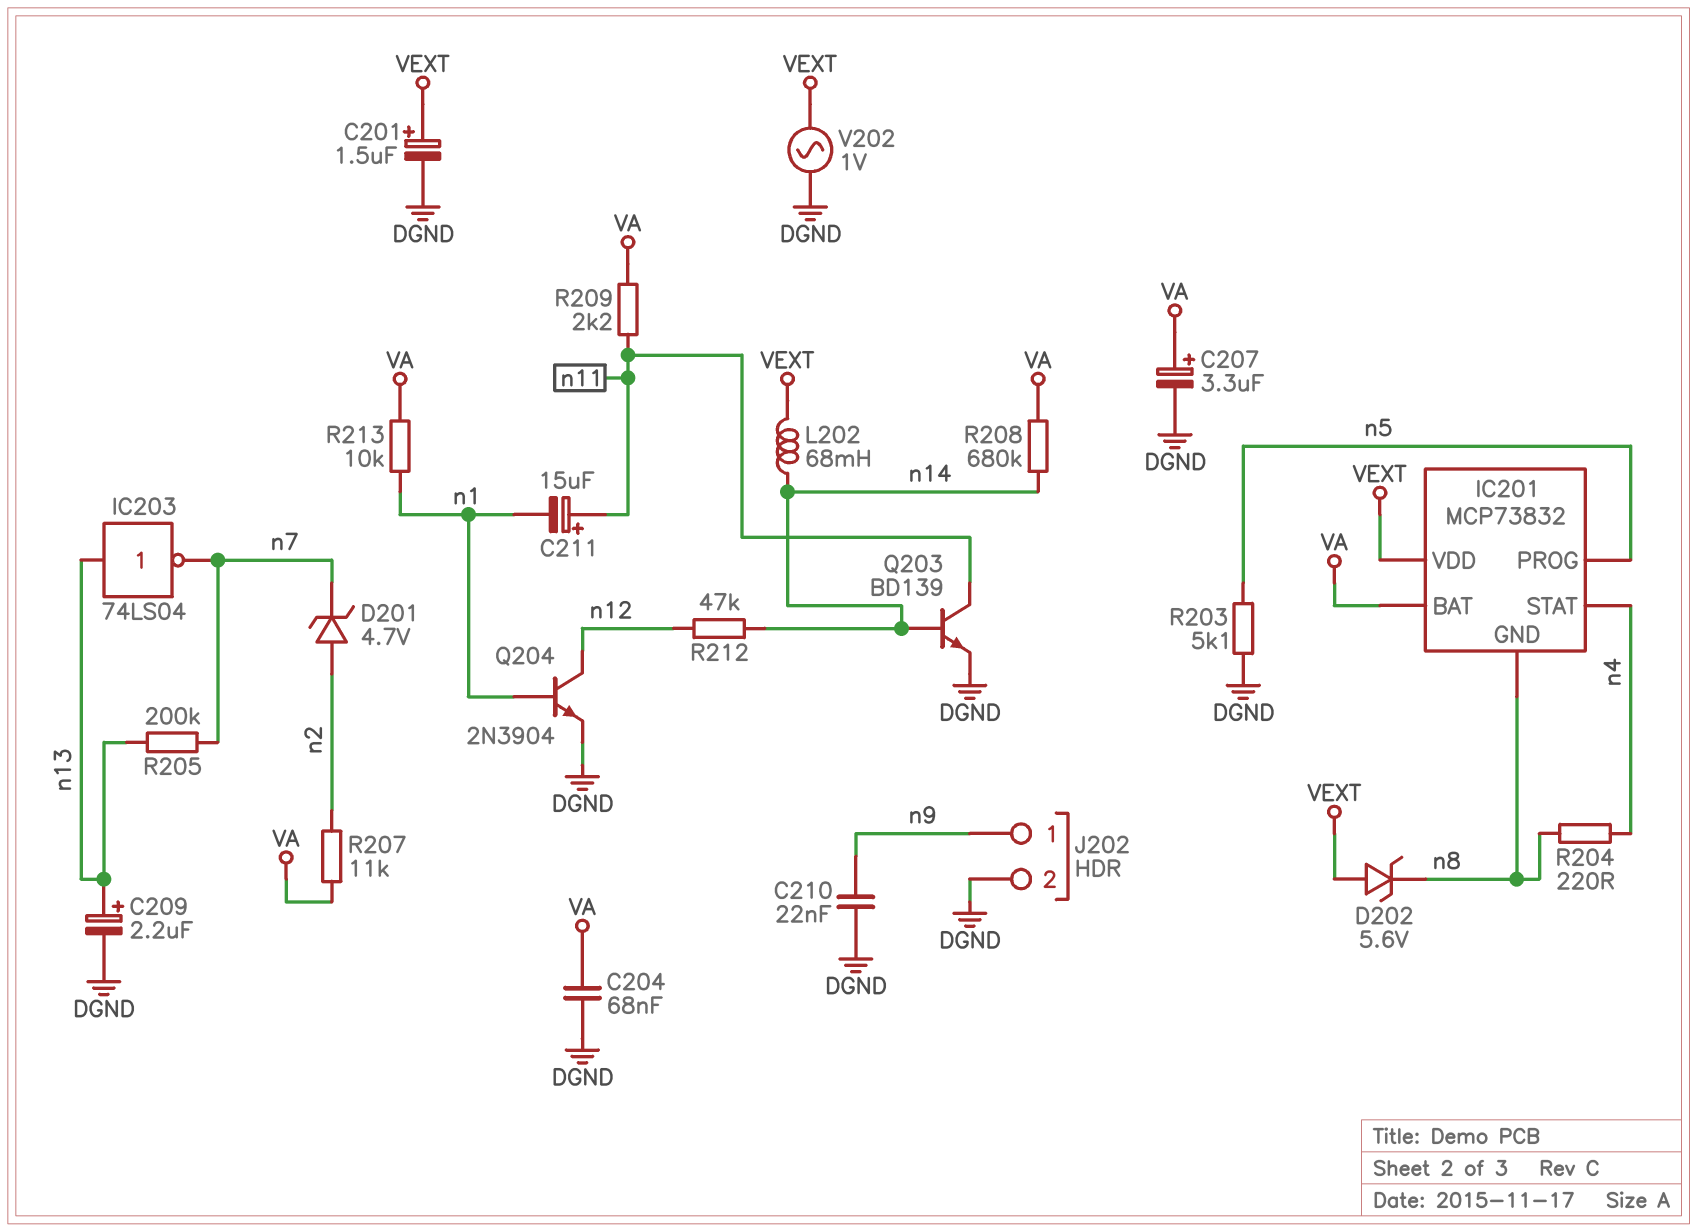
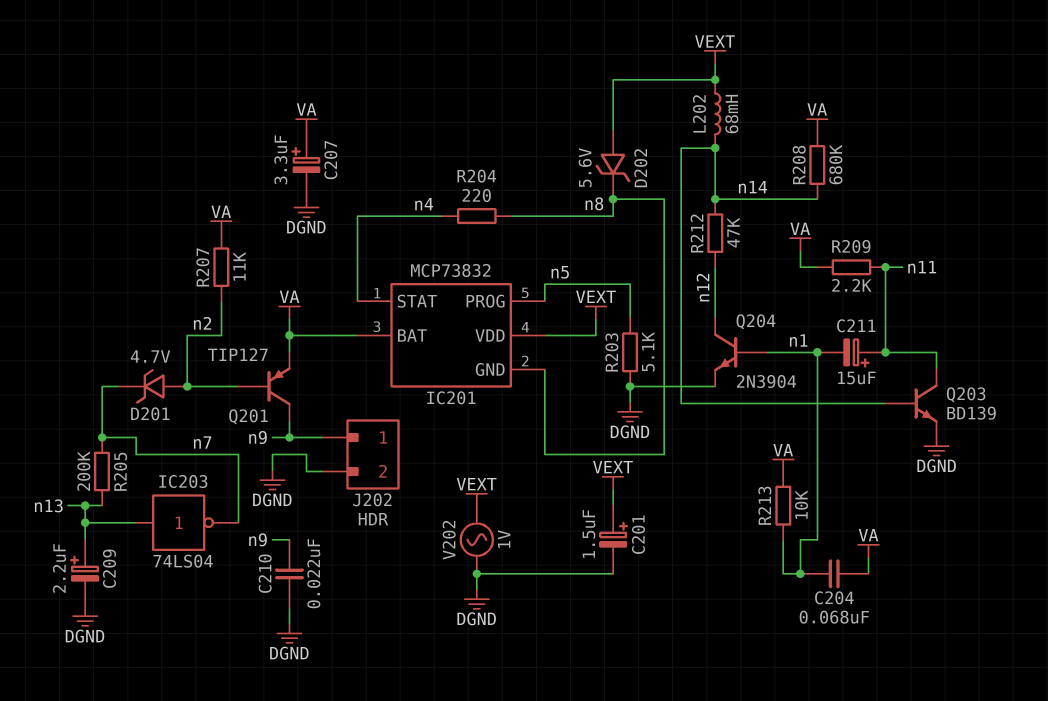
C204: 68nF (DGND, VA) -> 68nF (VA, n1)
Q201: none -> PNP TIP127 (B n2, C n9, E VA)

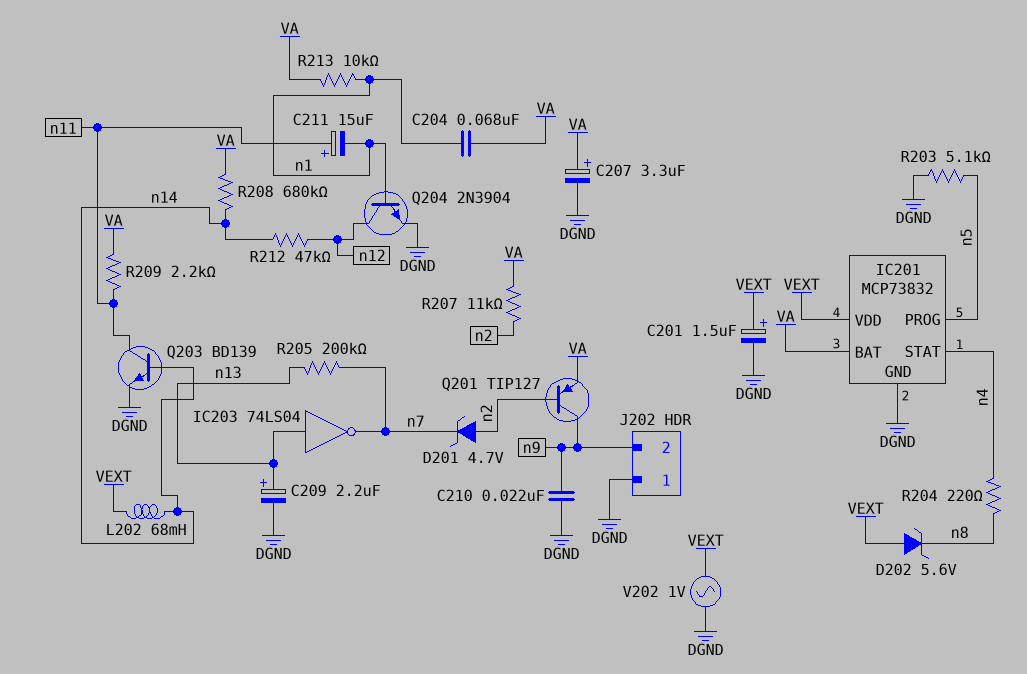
IC201 pin GND: n8 -> DGND
J202 pin 1: n9 -> DGND
J202 pin 2: DGND -> n9

